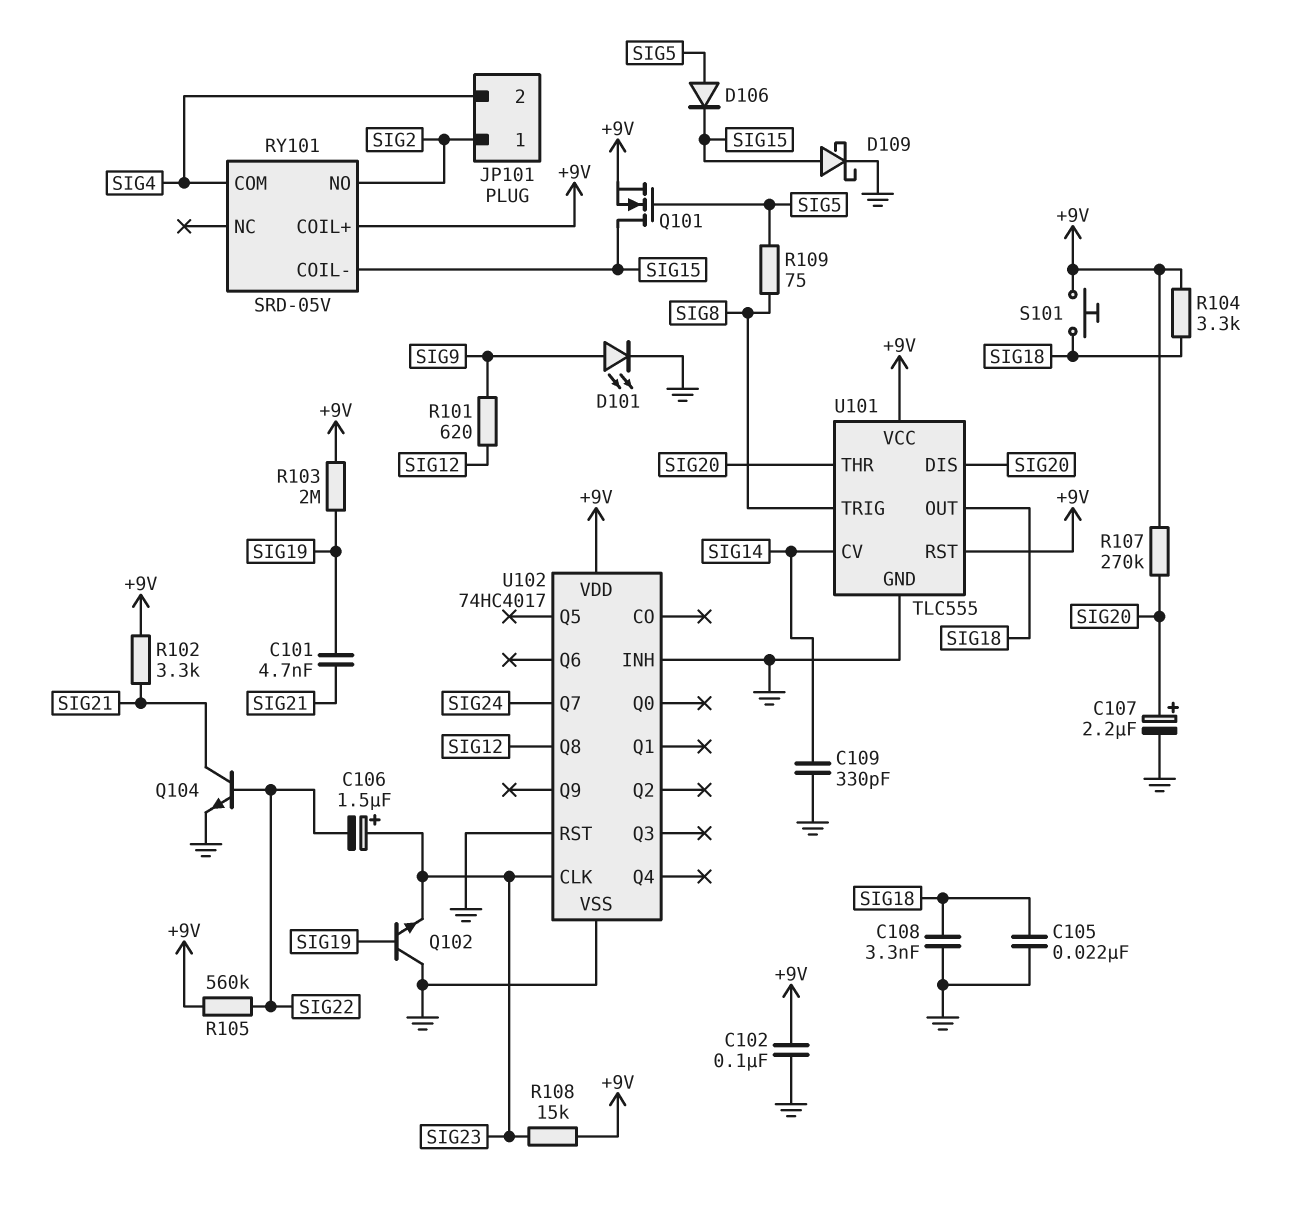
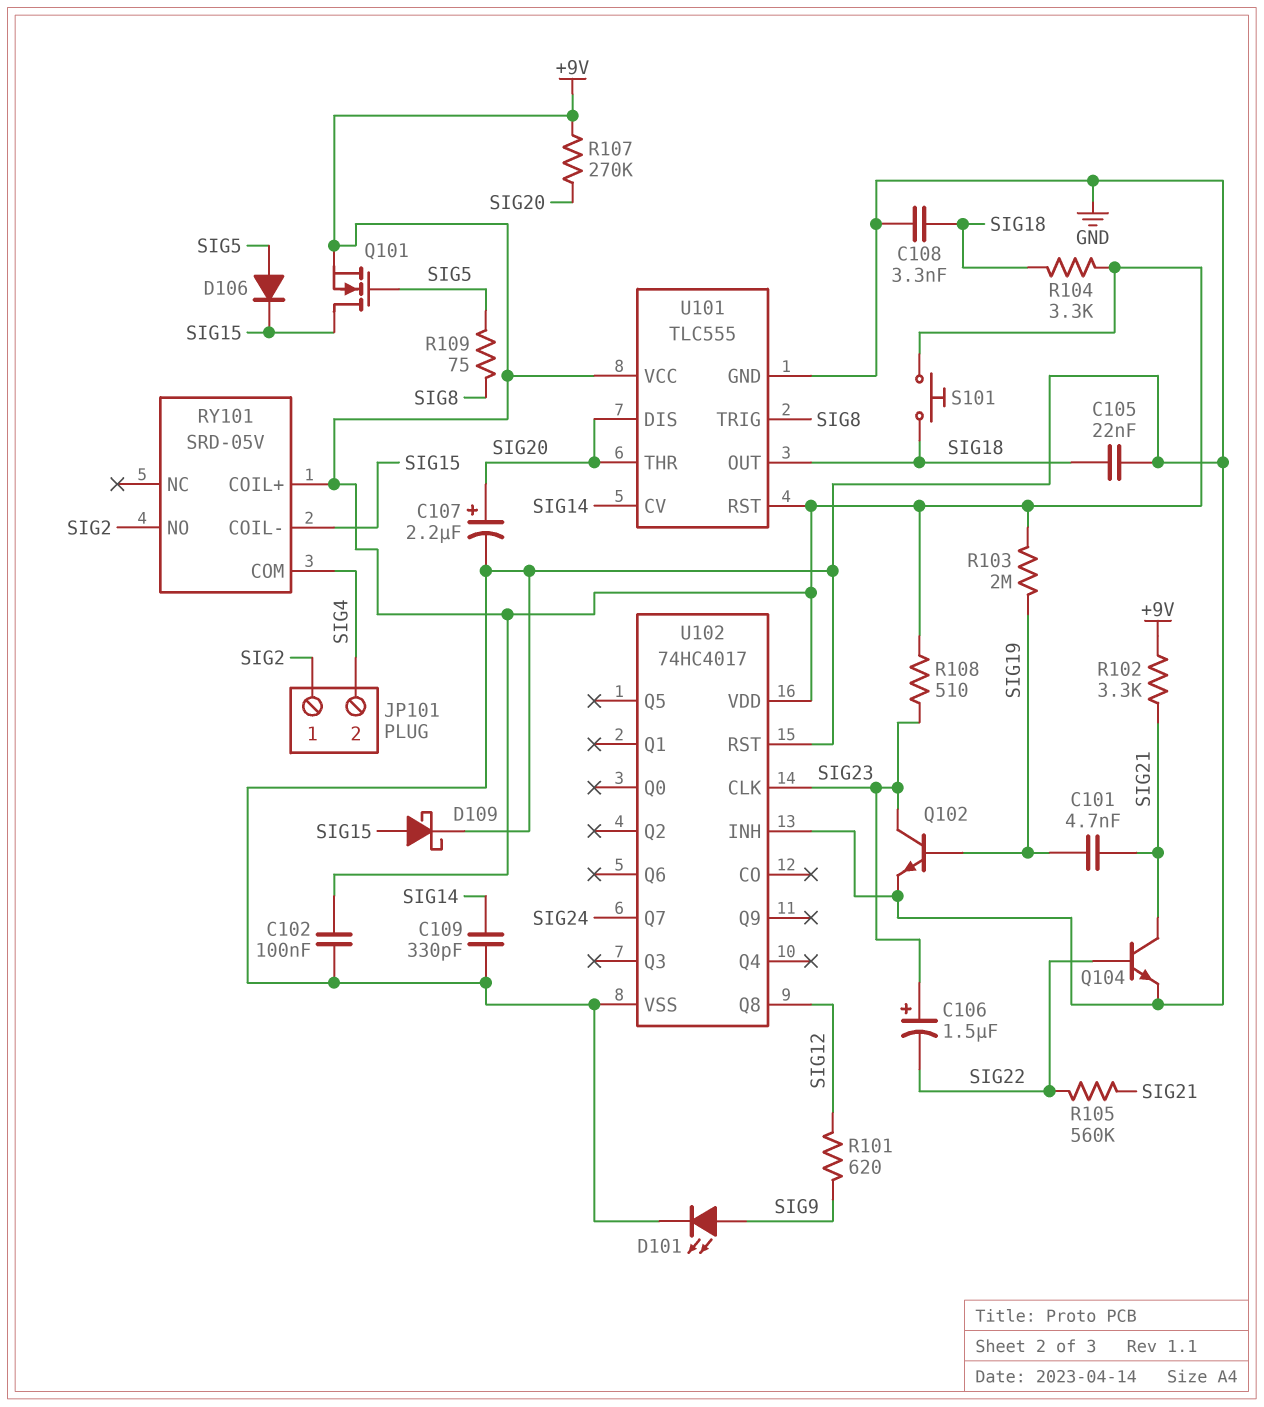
Q102: NPN (B SIG19, C GND, E SIG23) -> NPN (B SIG19, C SIG23, E GND)
R105: 560k (+9V, SIG22) -> 560k (SIG21, SIG22)
R108: 15k (+9V, SIG23) -> 510 (+9V, SIG23)

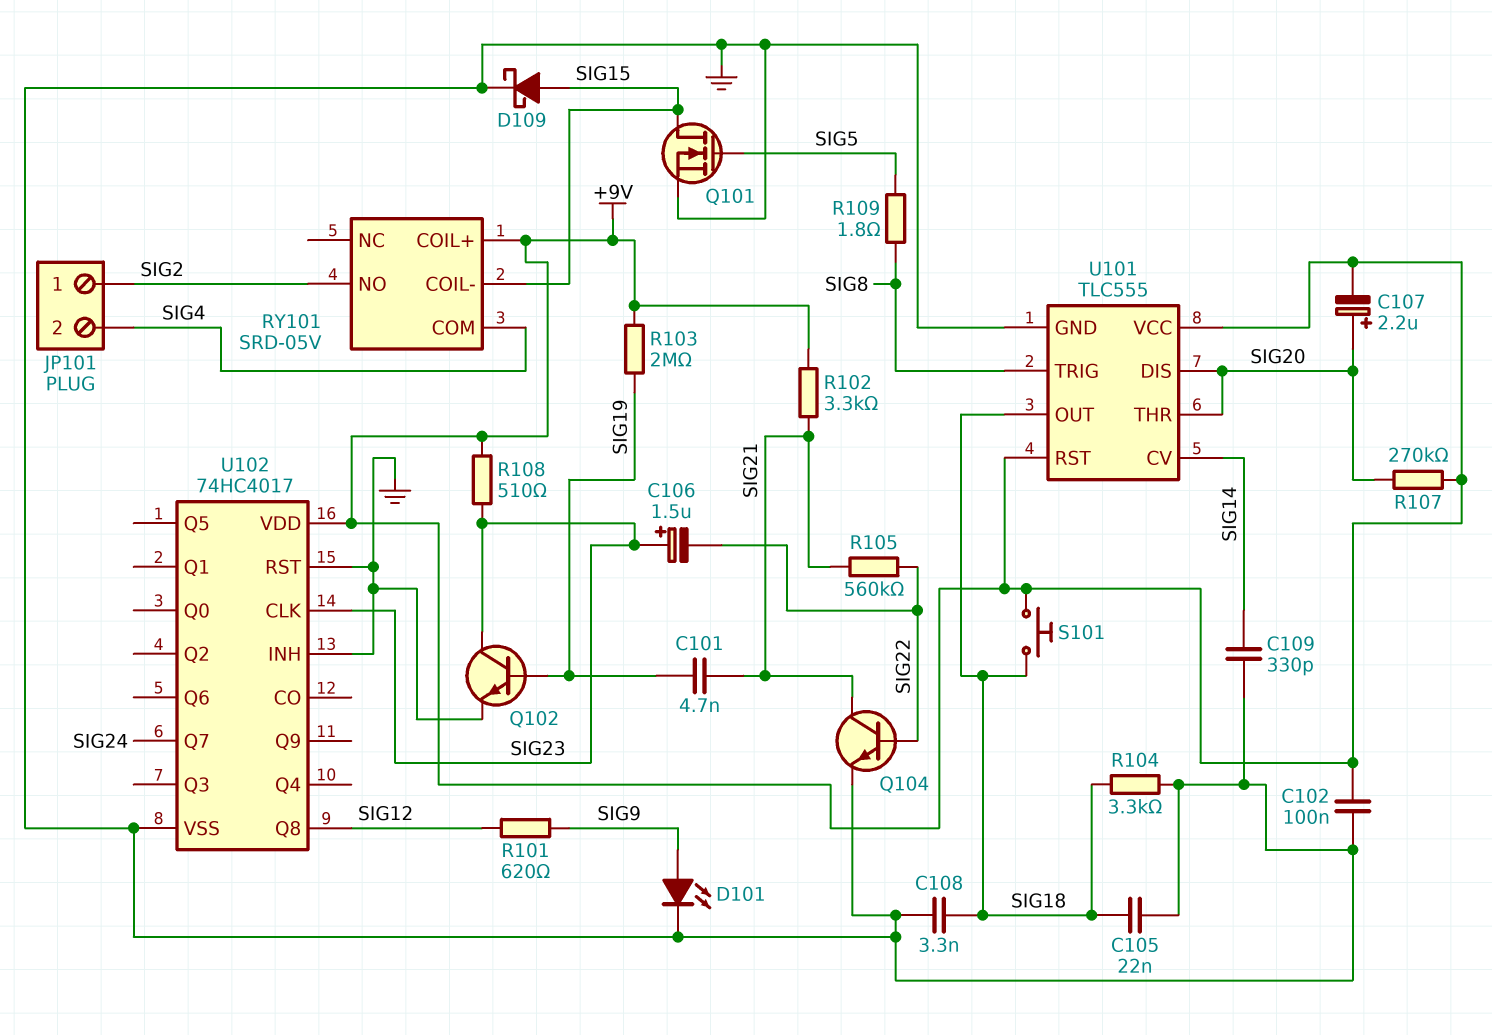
C107: 2.2uF (plus SIG20, minus GND) -> 2.2uF (plus SIG20, minus +9V)
D106: diode (A SIG5, K SIG15) -> none
Q101: NMOS (G SIG5, D SIG15, S +9V) -> NMOS (G SIG5, D SIG15, S GND)
R104: 3.3k (+9V, SIG18) -> 3.3k (GND, SIG18)
R109: 75 (SIG5, SIG8) -> 1.8 (SIG5, SIG8)

